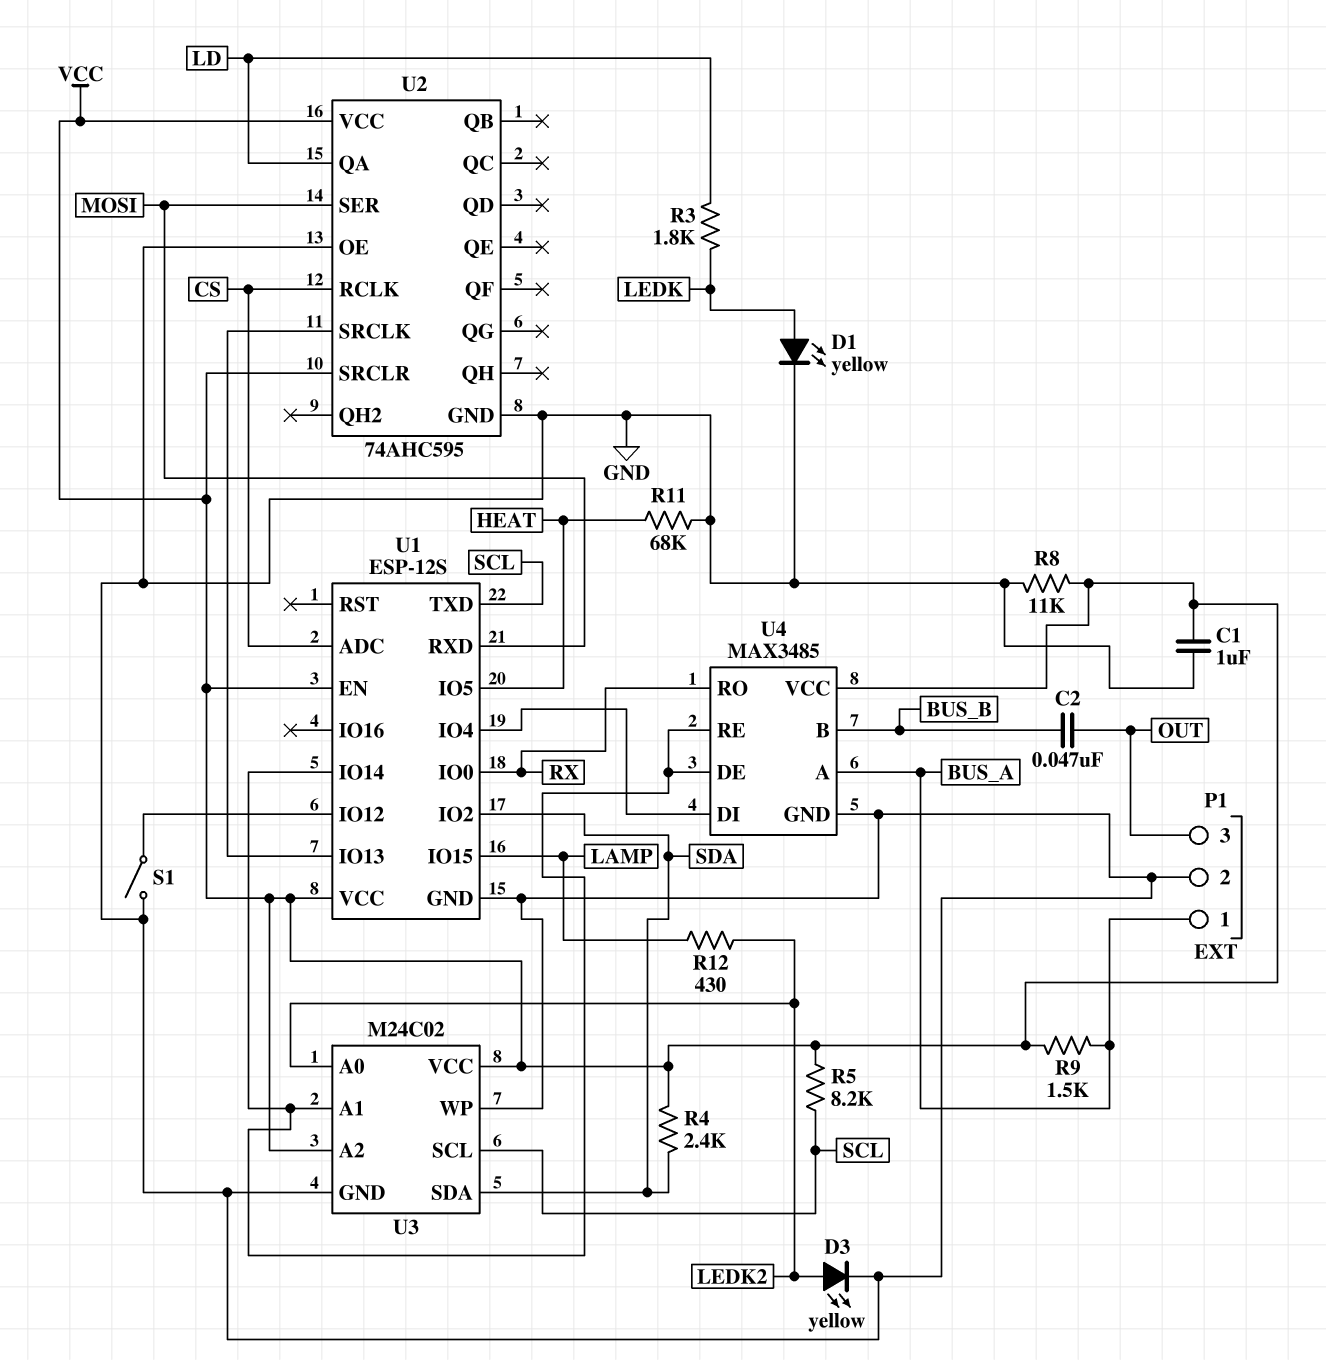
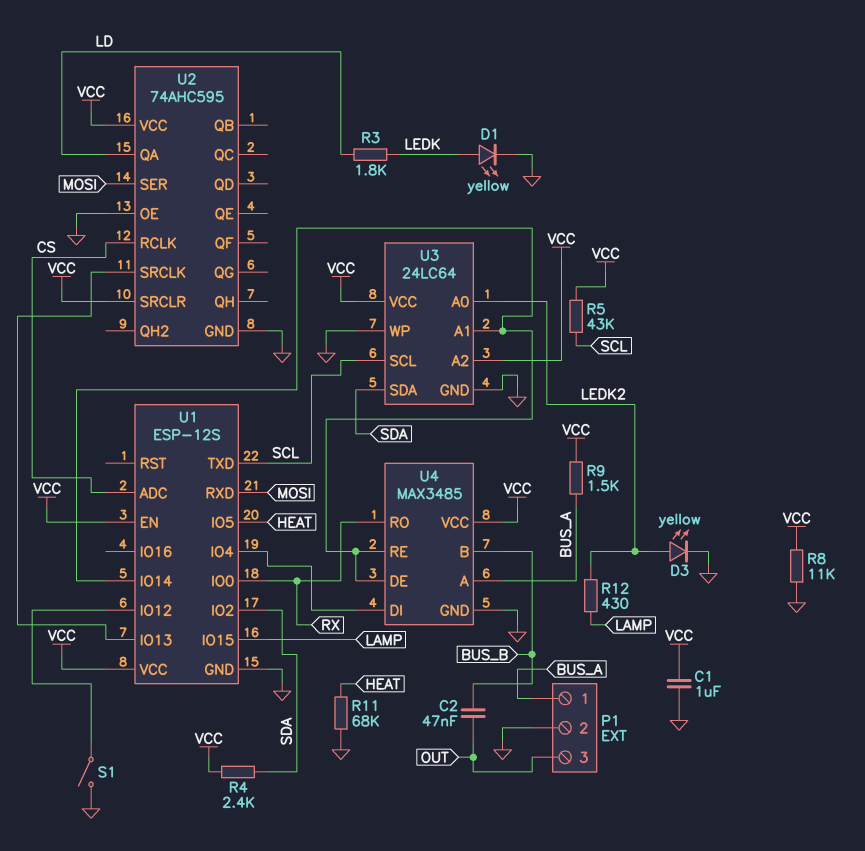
R5: 8.2k (SCL, VCC) -> 43k (SCL, VCC)
U3: M24C02 -> 24LC64

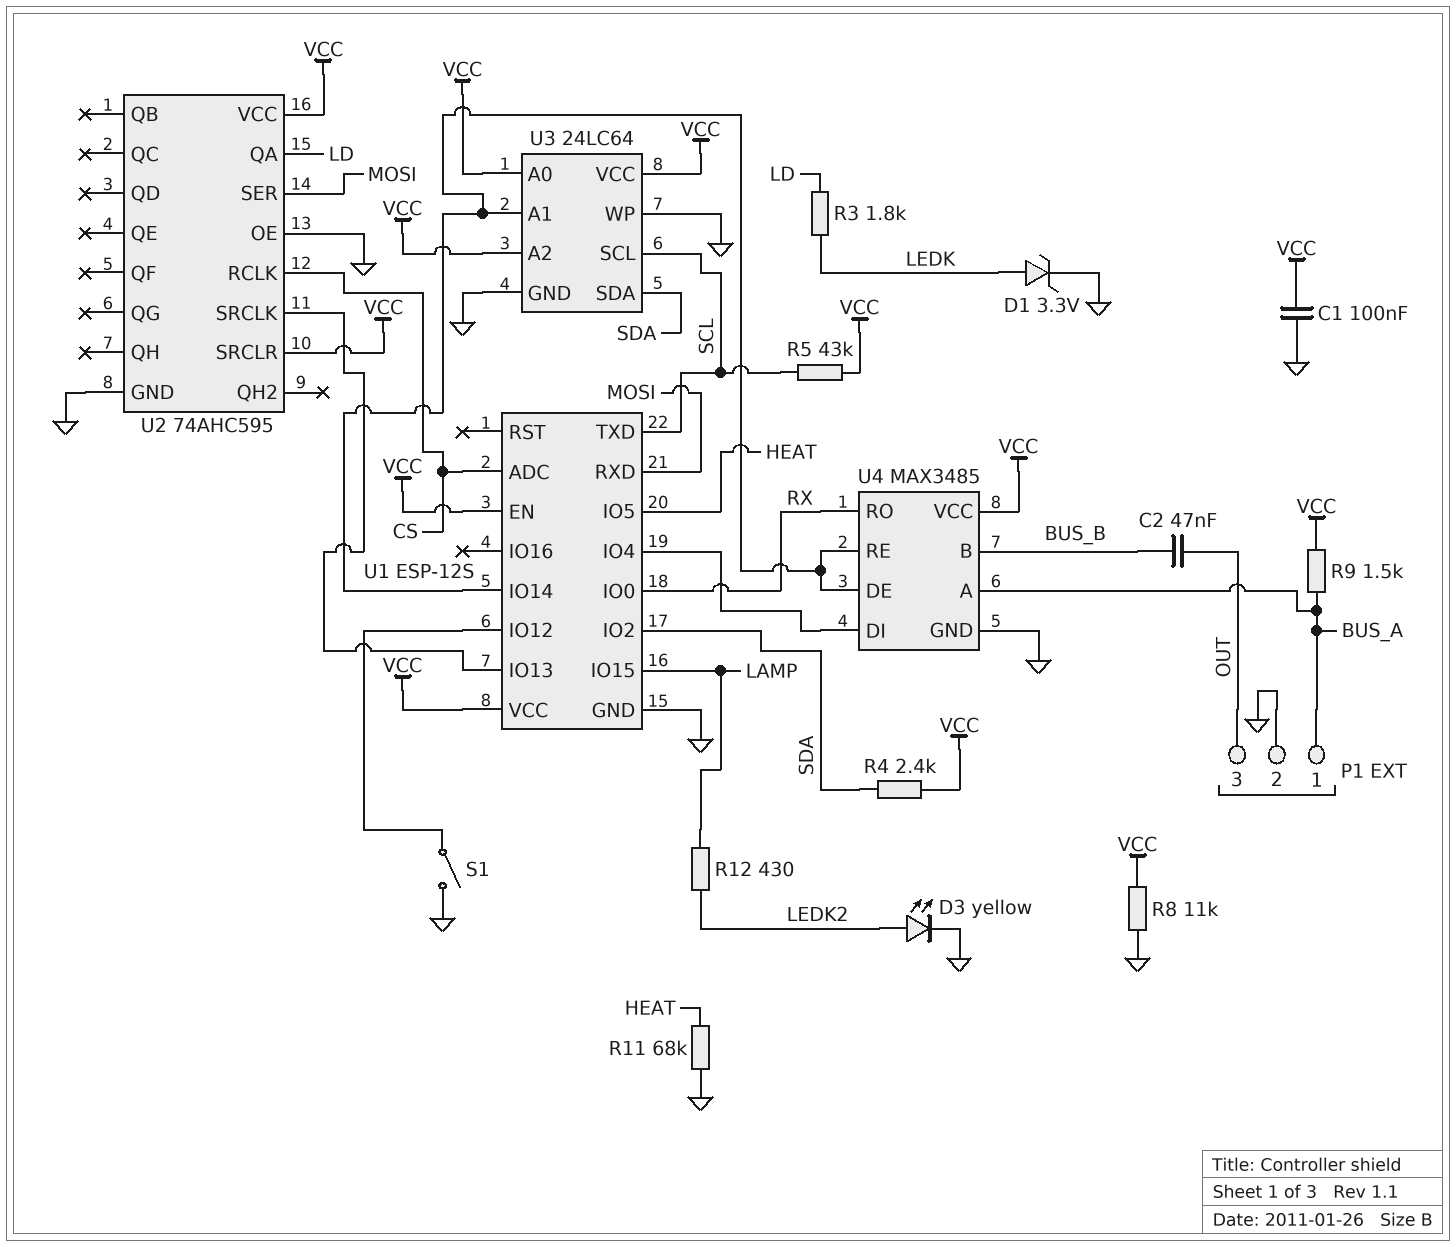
C1: 1uF (GND, VCC) -> 100nF (GND, VCC)
D1: LED yellow (A LEDK, K GND) -> zener 3.3V (A LEDK, K GND)
U3 pin A0: LEDK2 -> VCC

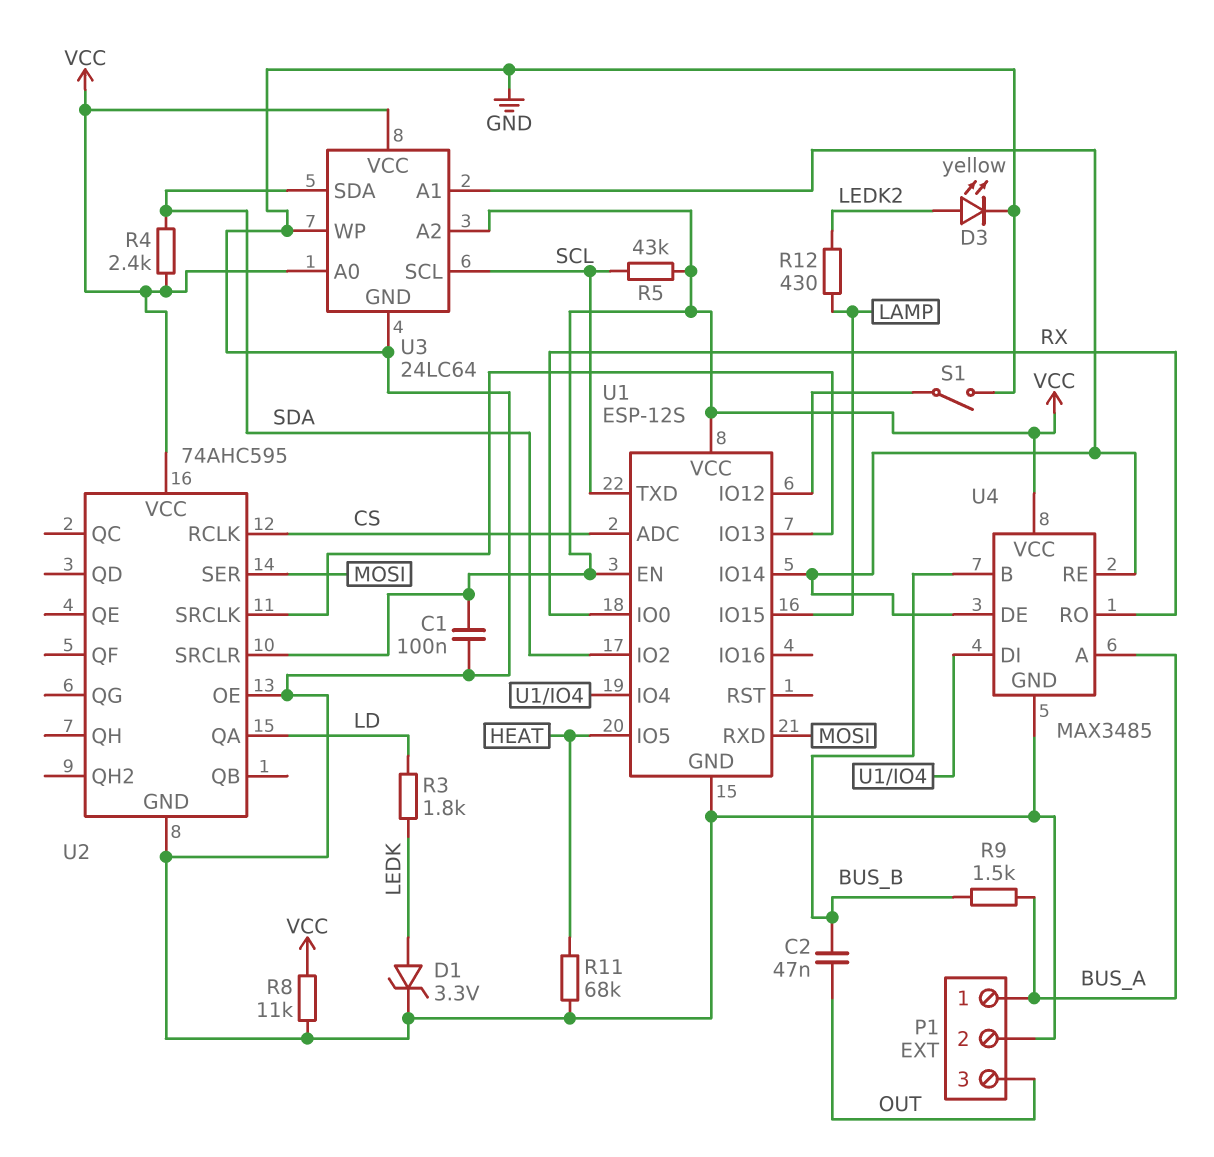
R9: 1.5k (BUS_A, VCC) -> 1.5k (BUS_A, BUS_B)

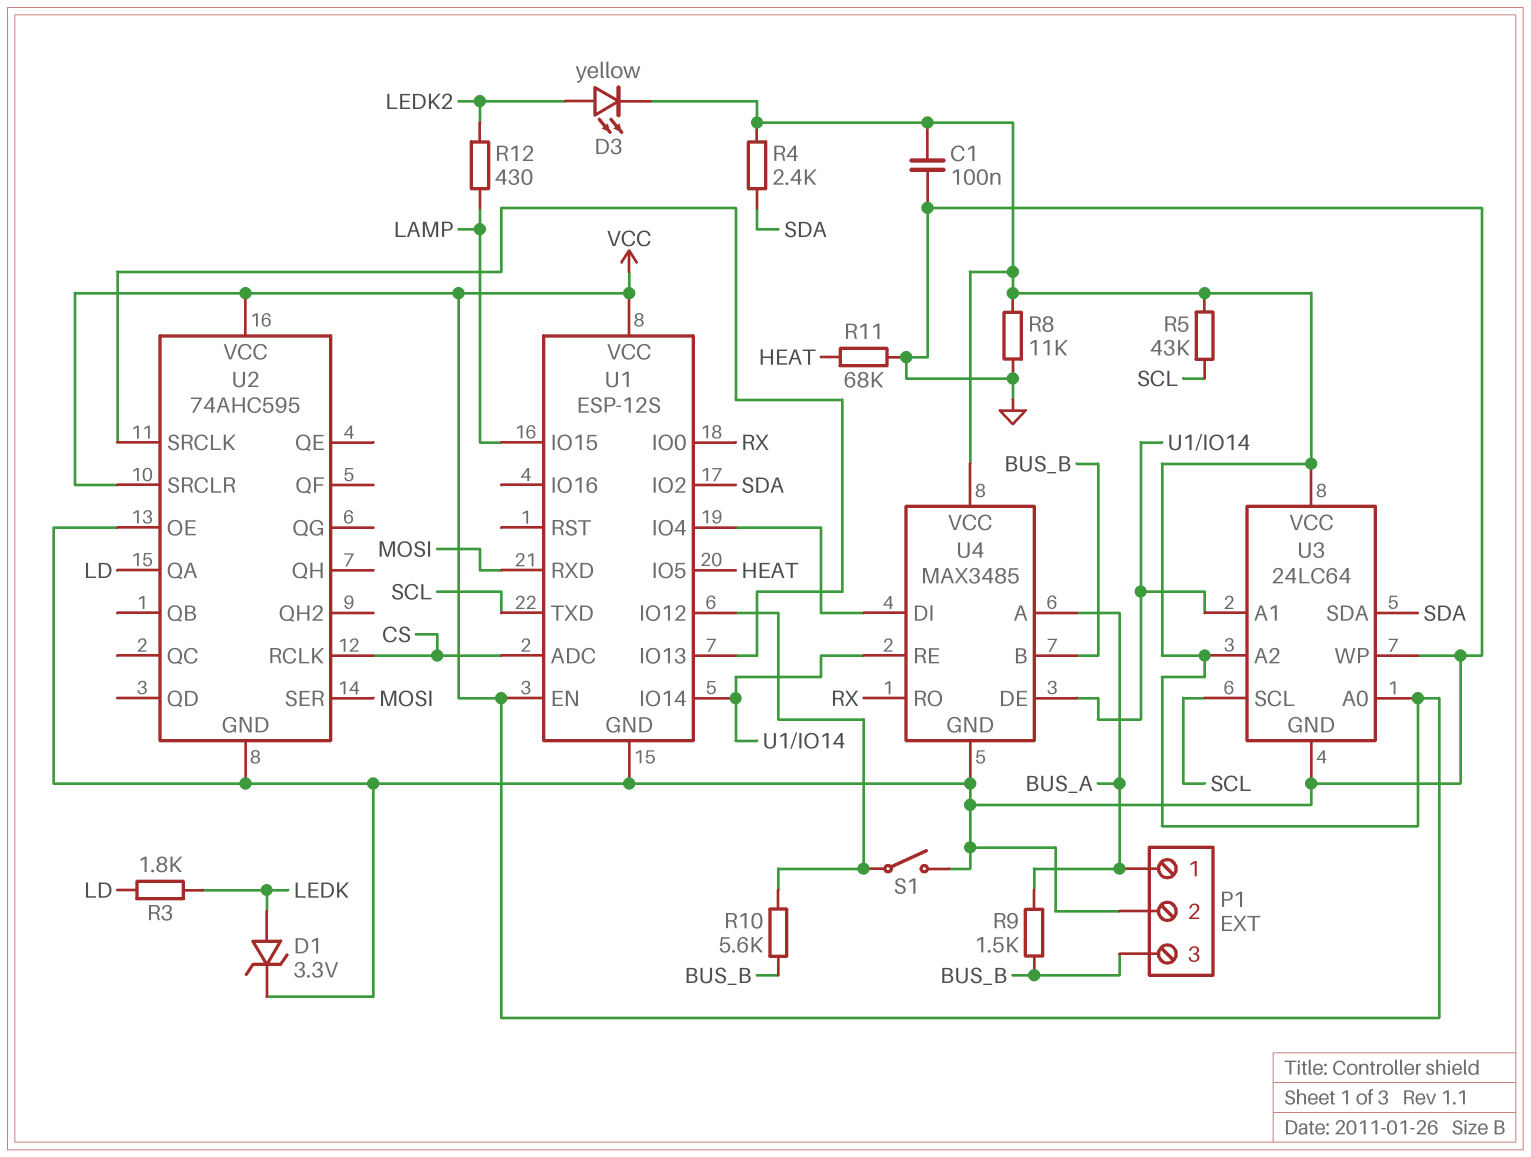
C2: 47nF (BUS_B, OUT) -> none
D3: LED yellow (A LEDK2, K GND) -> LED yellow (A LEDK2, K VCC)
P1 pin 3: OUT -> BUS_B
R10: none -> 5.6k (BUS_B, U1/IO12)

